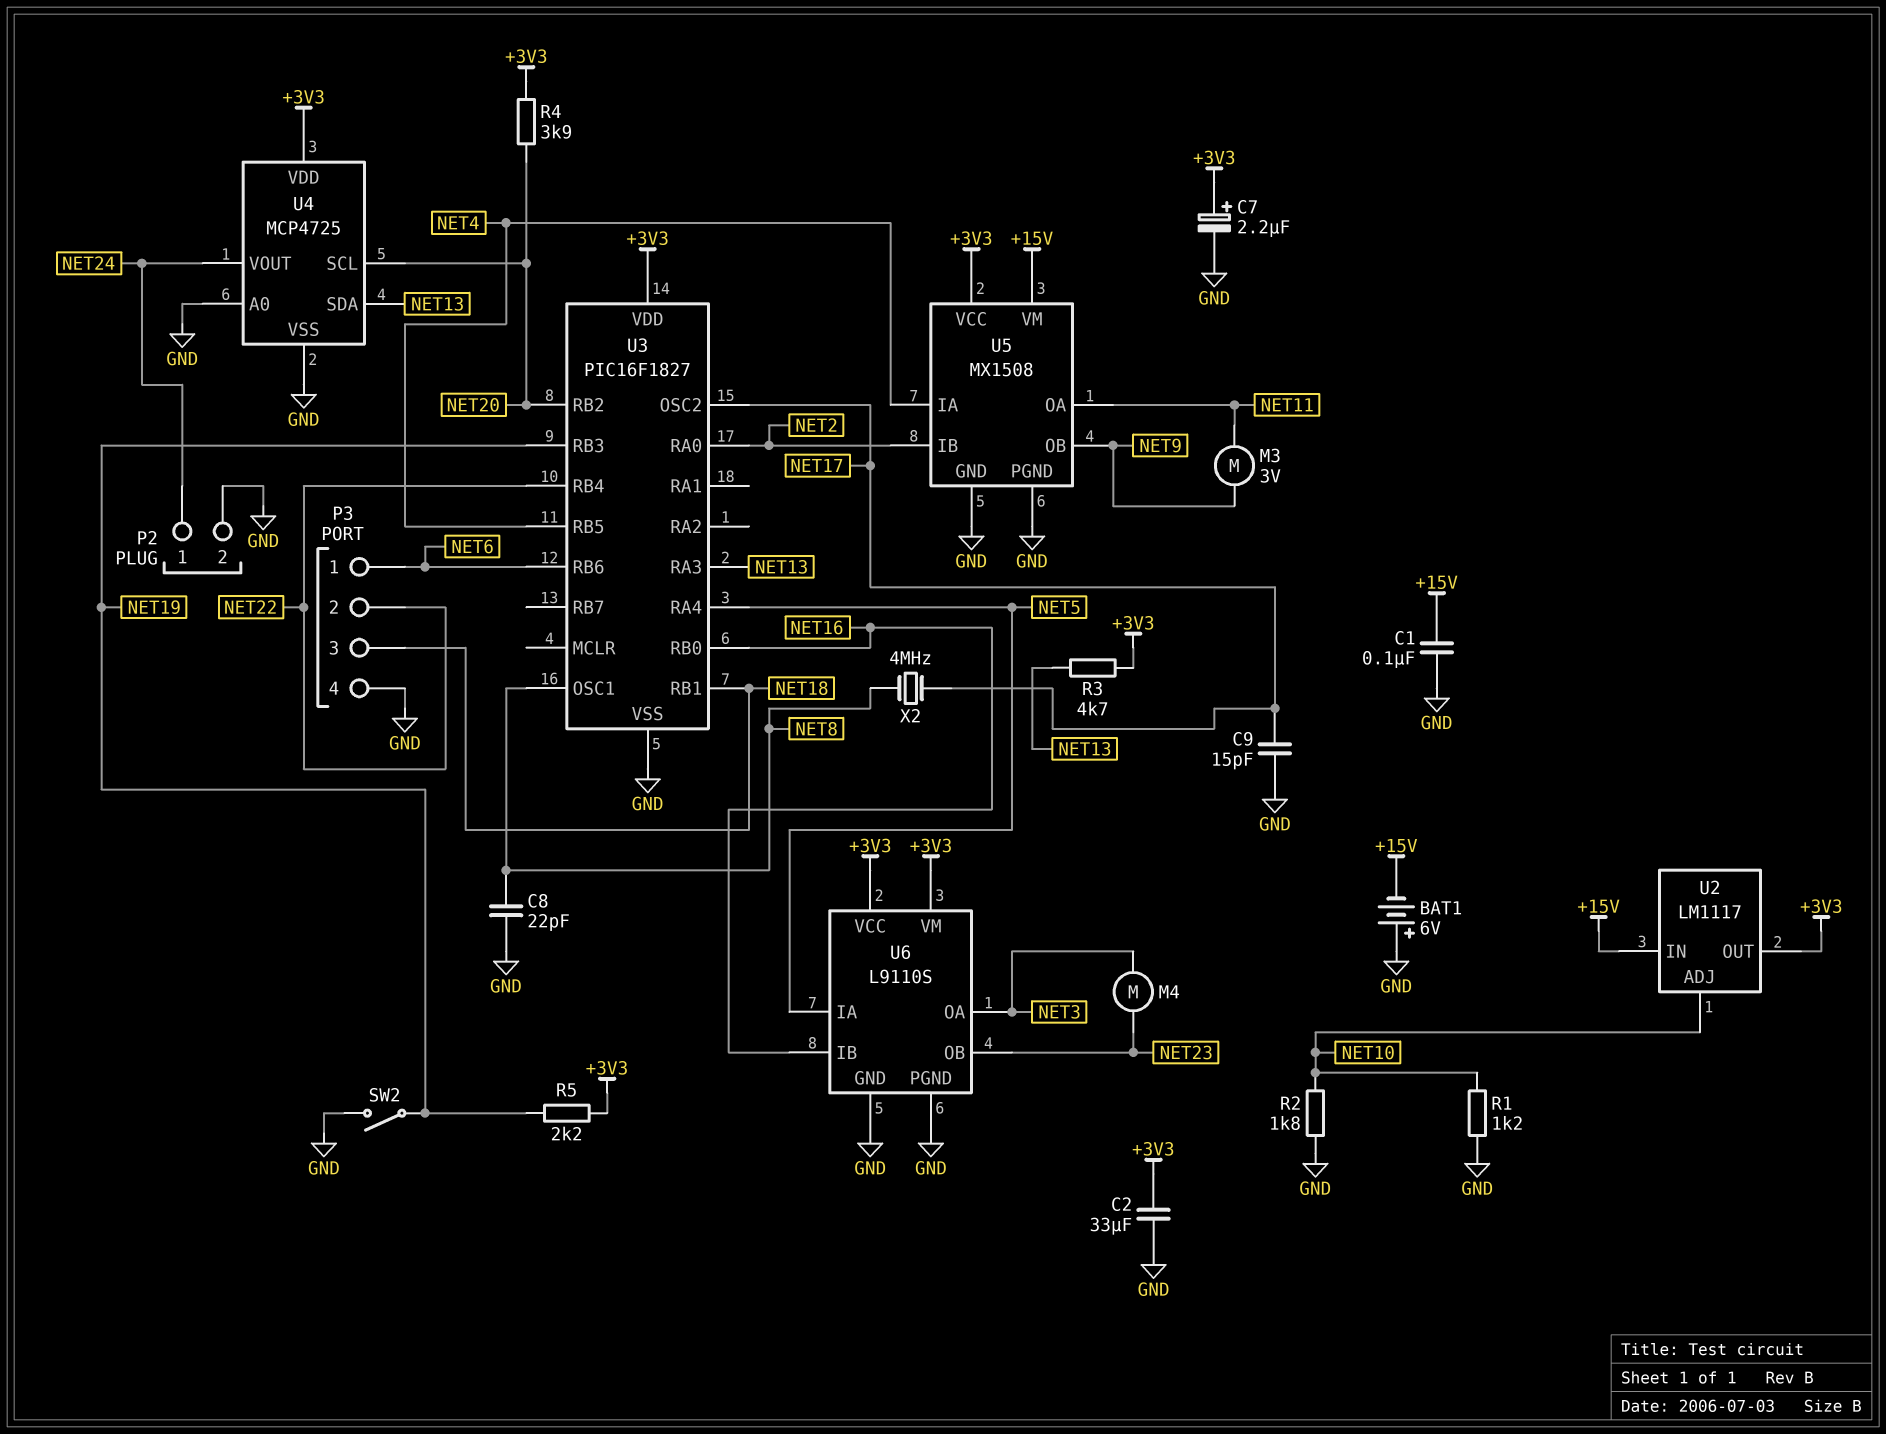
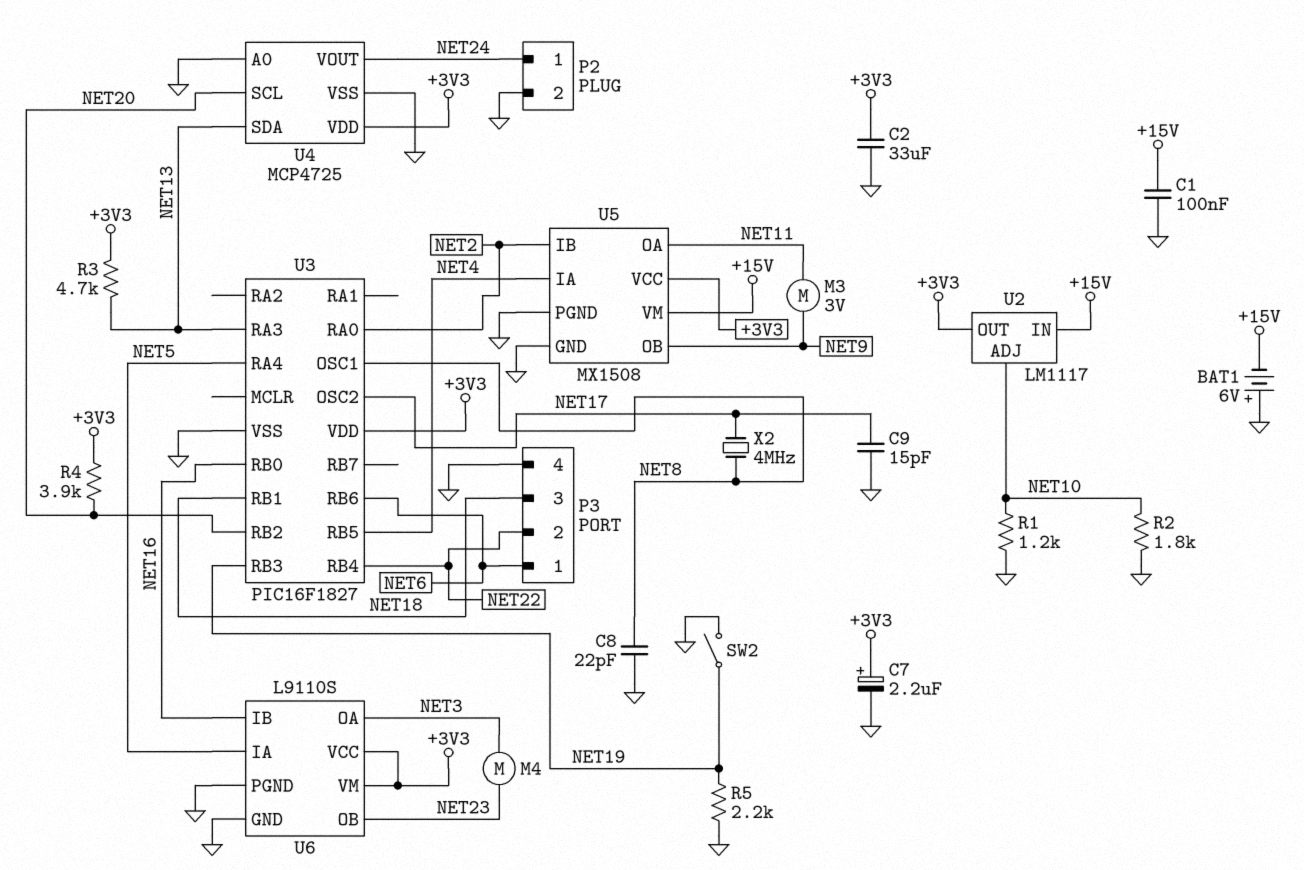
R5: 2.2k (+3V3, NET19) -> 2.2k (GND, NET19)

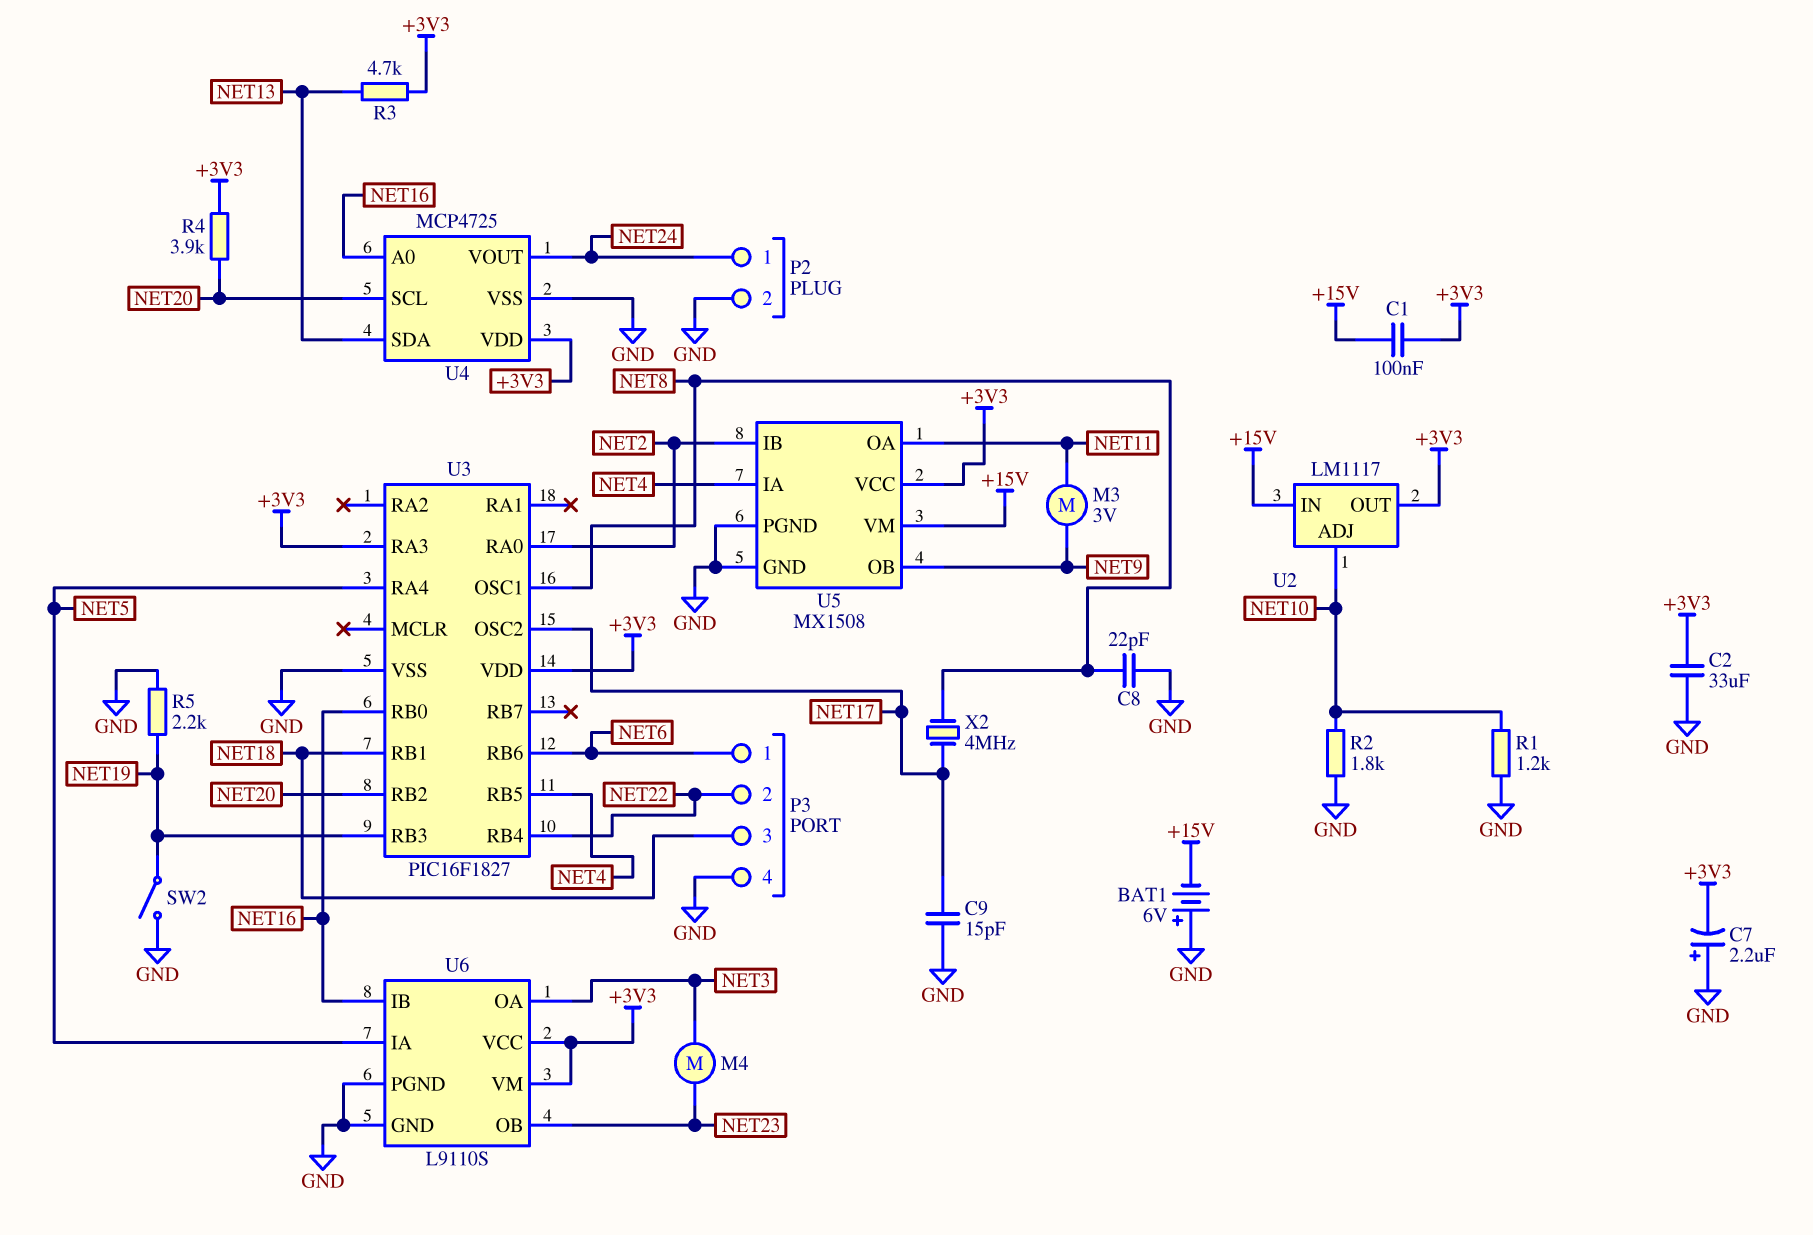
C1: 100nF (+15V, GND) -> 100nF (+3V3, +15V)
C7: 2.2uF (plus +3V3, minus GND) -> 2.2uF (plus GND, minus +3V3)
U3 pin RA3: NET13 -> +3V3
U4 pin A0: GND -> NET16

